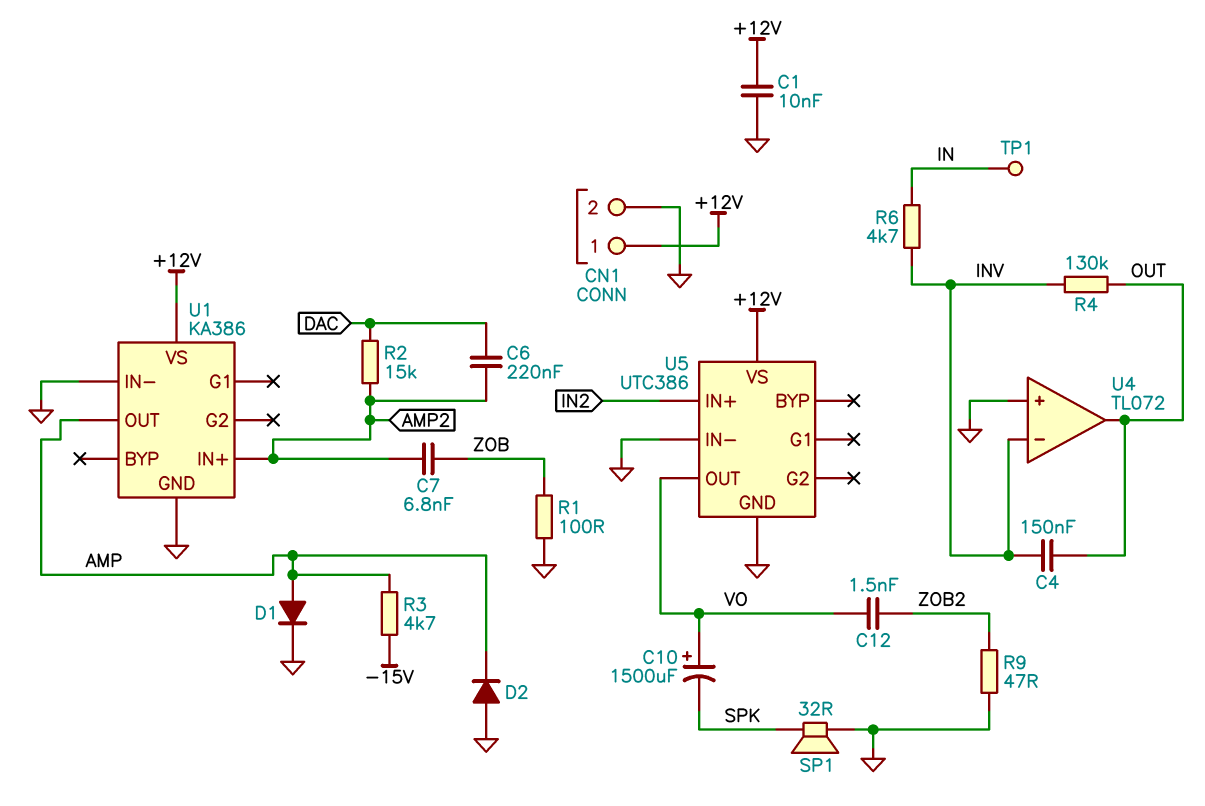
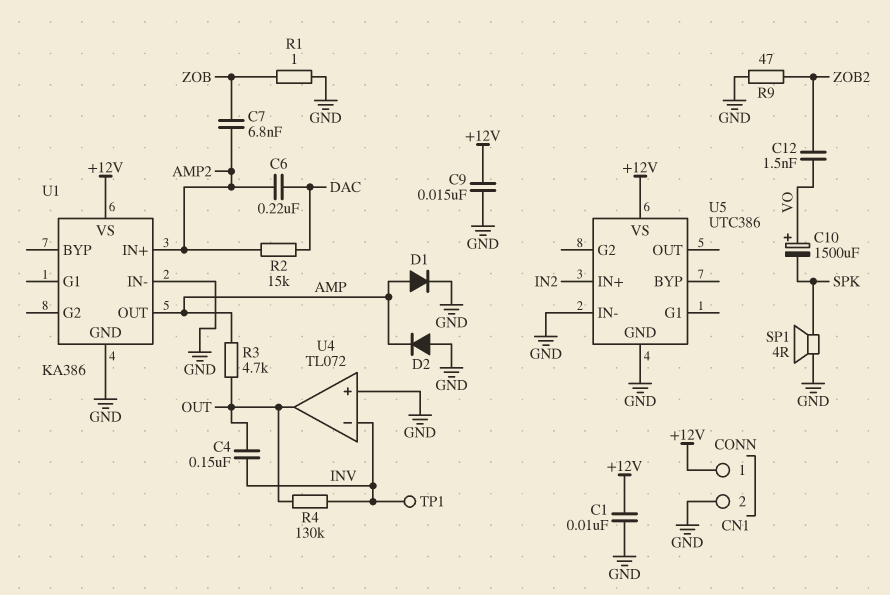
C9: none -> 15nF (+12V, GND)
R1: 100 (GND, ZOB) -> 1 (GND, ZOB)
R3: 4.7k (-15V, AMP) -> 4.7k (AMP, OUT)
R6: 4.7k (IN, INV) -> none
SP1: speaker 32R (GND, SPK) -> speaker 4R (GND, SPK)
TP1: test point (IN) -> test point (INV)
U5 pin OUT: VO -> none

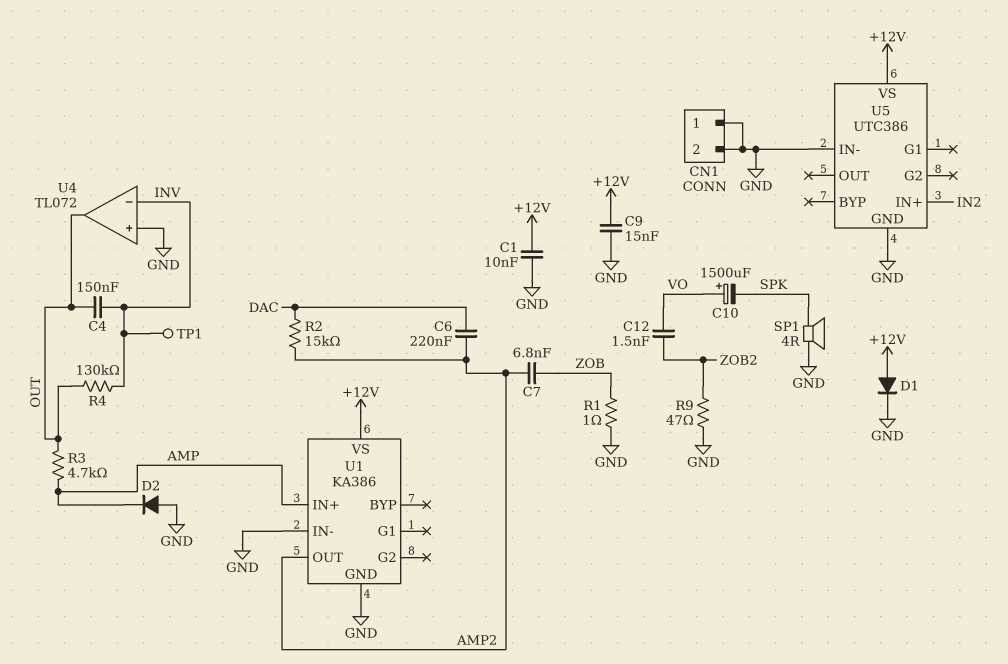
CN1 pin 1: +12V -> GND
D1: diode (A AMP, K GND) -> diode (A +12V, K GND)
U1 pin IN+: AMP2 -> AMP
U1 pin OUT: AMP -> AMP2

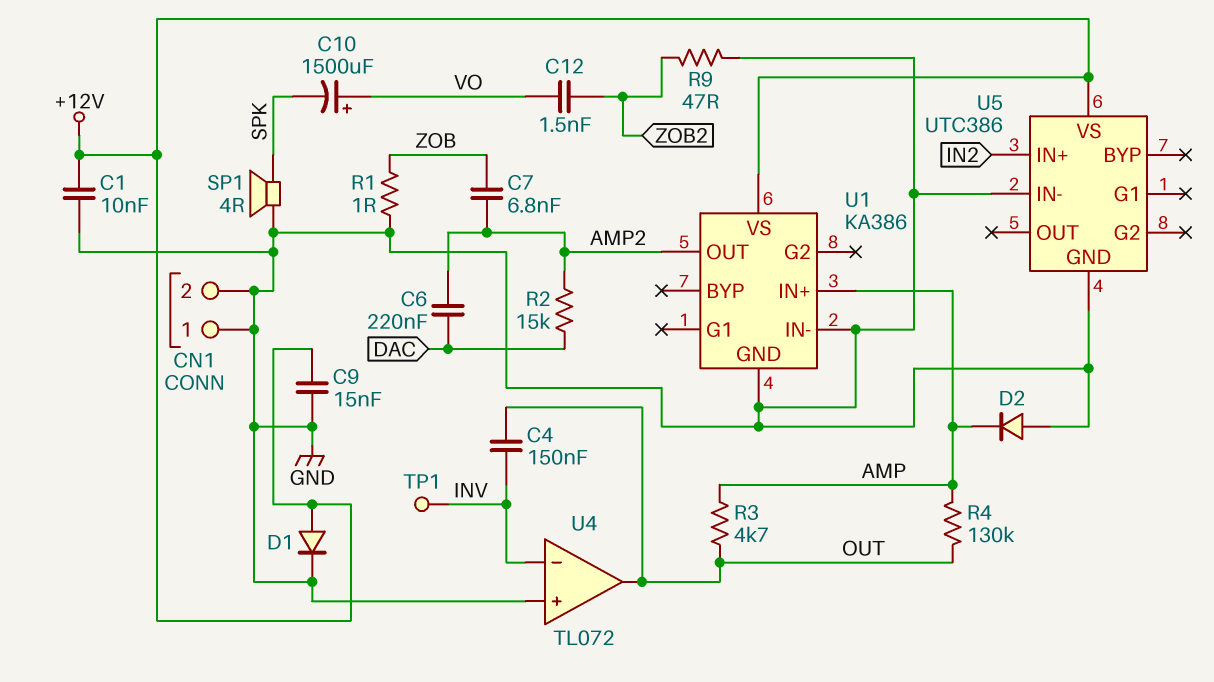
R4: 130k (INV, OUT) -> 130k (AMP, OUT)

